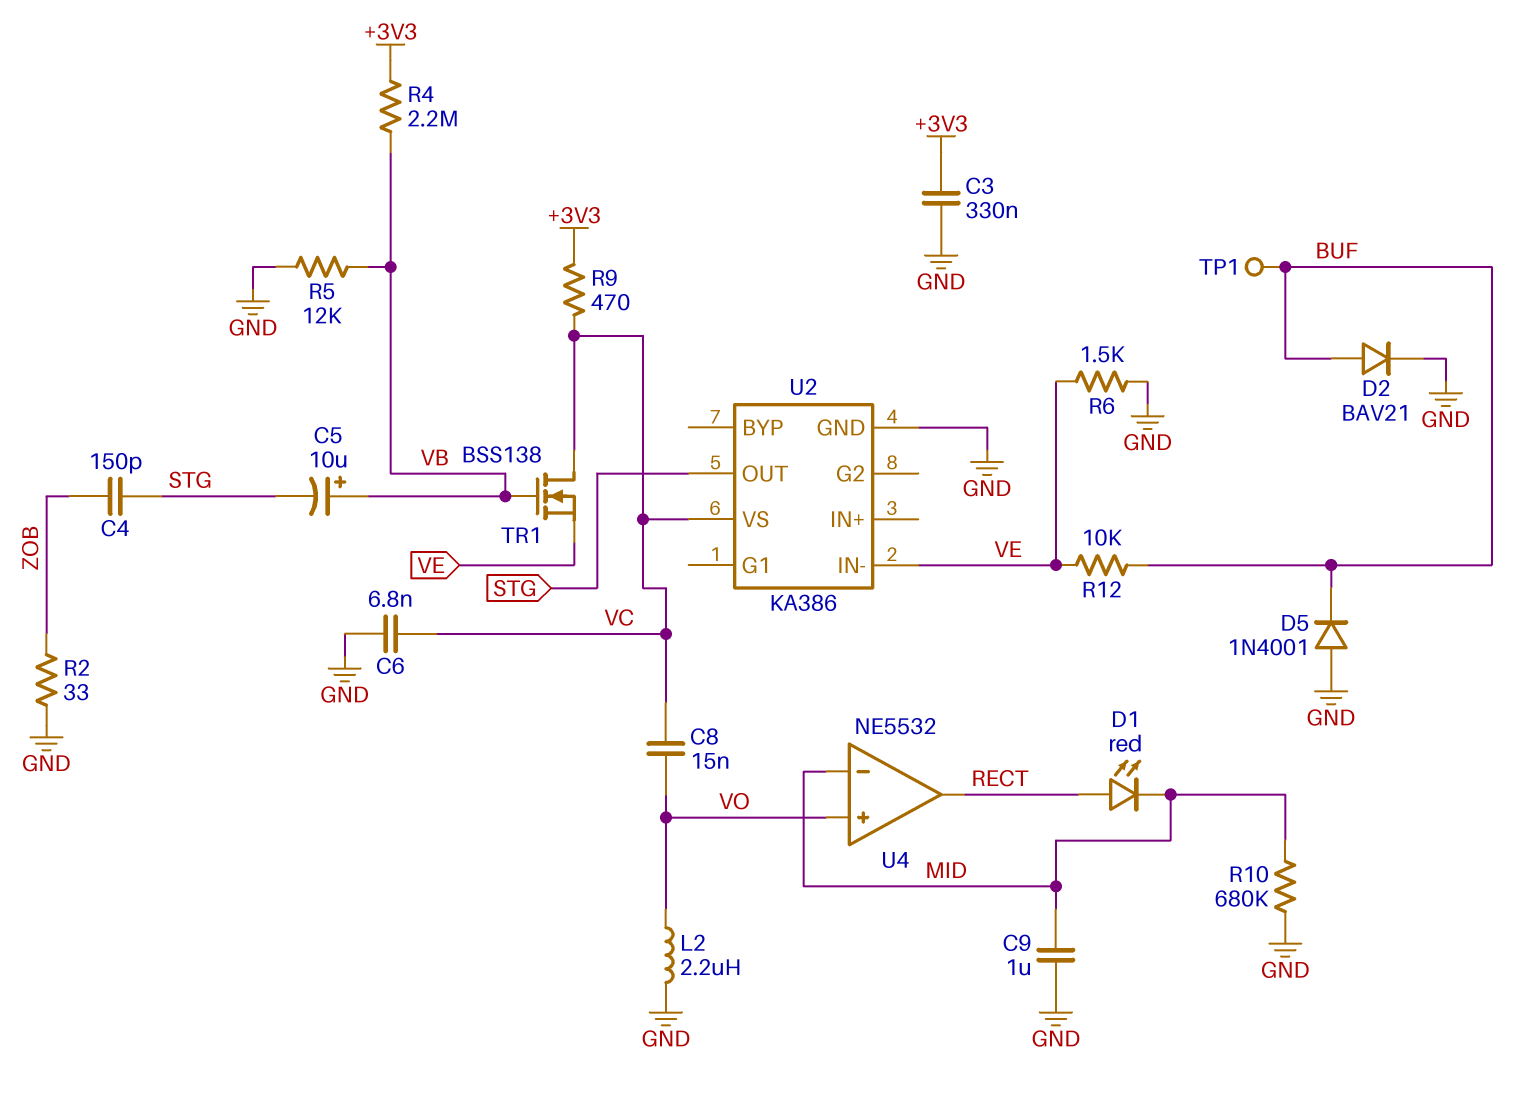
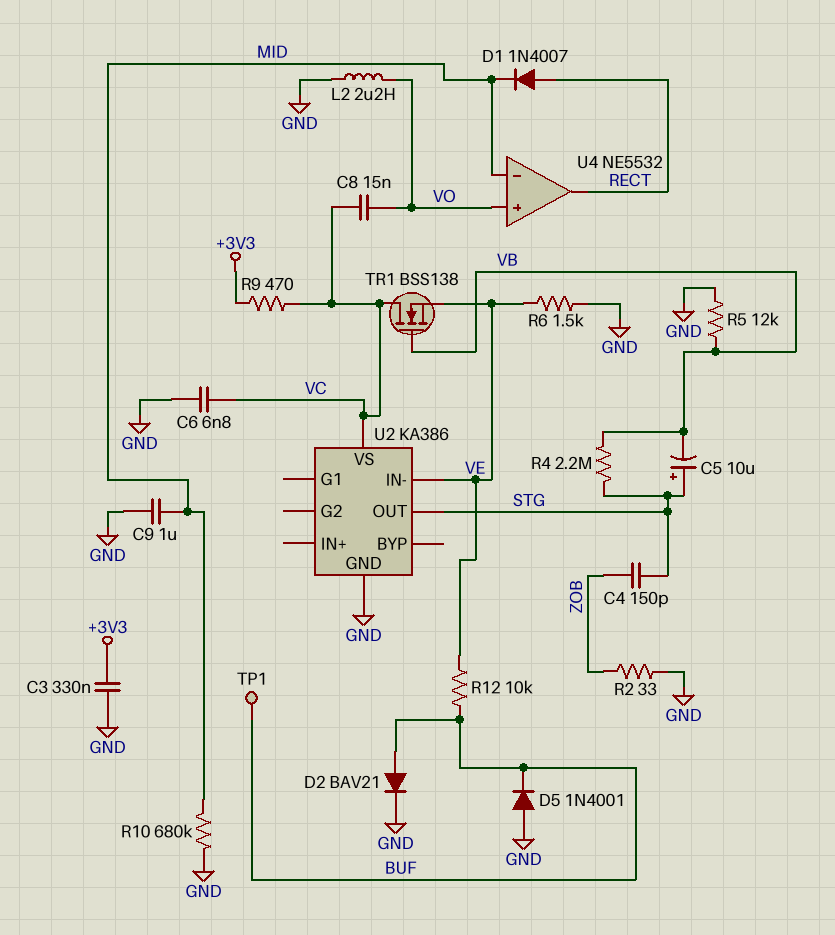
C5: 10uF (plus VB, minus STG) -> 10uF (plus STG, minus VB)
D1: LED red (A RECT, K MID) -> diode 1N4007 (A RECT, K MID)
R4: 2.2M (+3V3, VB) -> 2.2M (STG, VB)

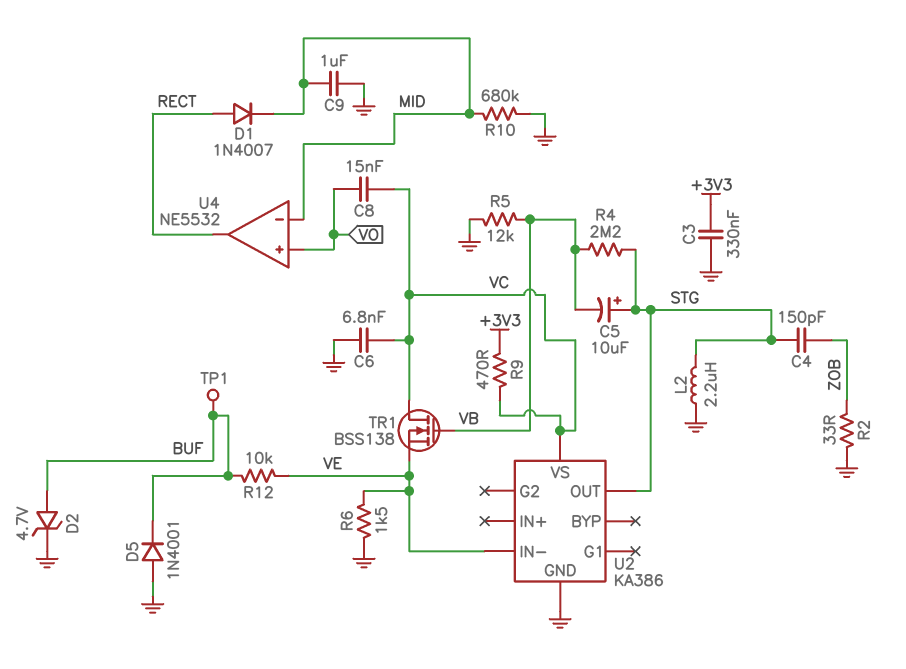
D2: diode BAV21 (A BUF, K GND) -> zener 4.7V (A BUF, K GND)
L2: 2.2uH (GND, VO) -> 2.2uH (GND, STG)

